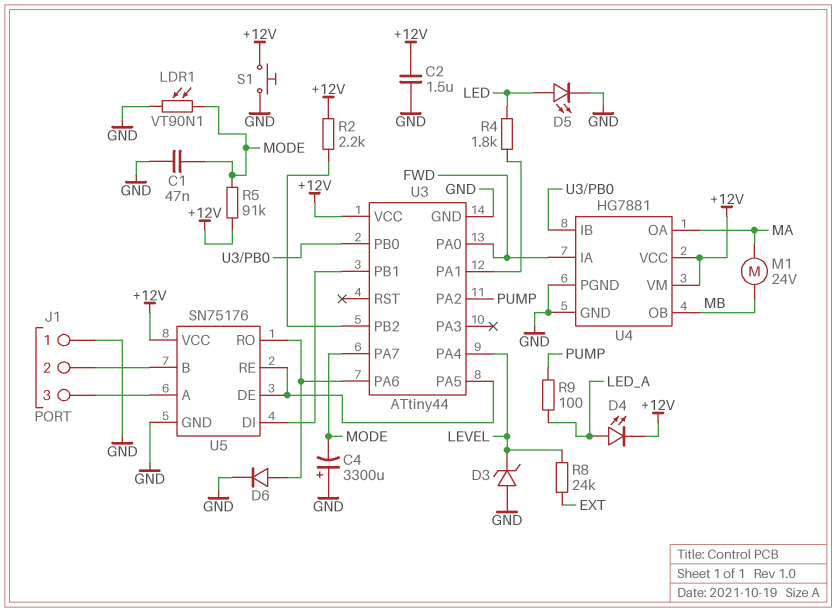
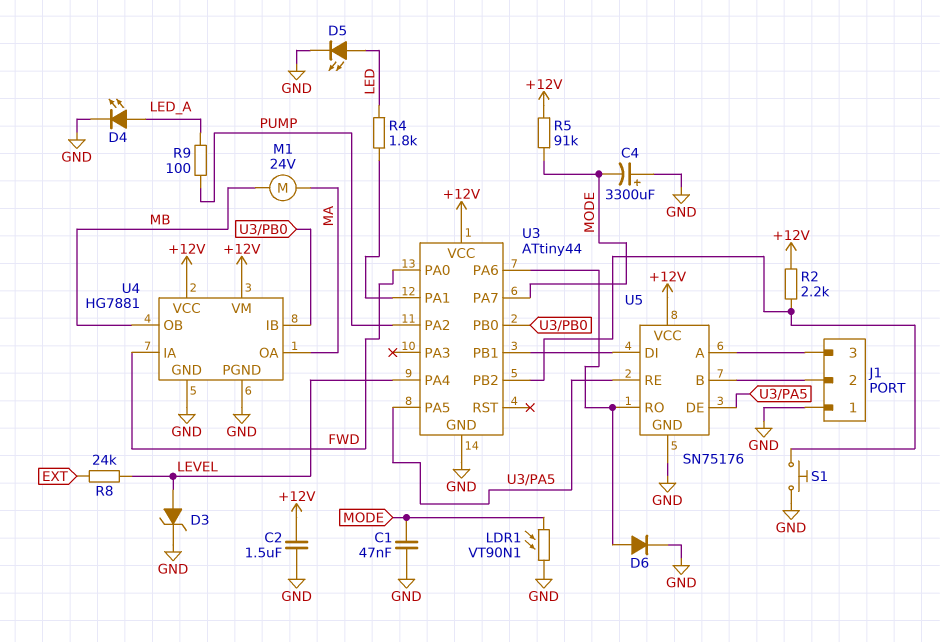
D3: zener (A GND, K LEVEL) -> zener (A LEVEL, K GND)
D4: LED (A LED_A, K +12V) -> LED (A LED_A, K GND)
S1: button (+12V, GND) -> button (GND, U3/PB2)

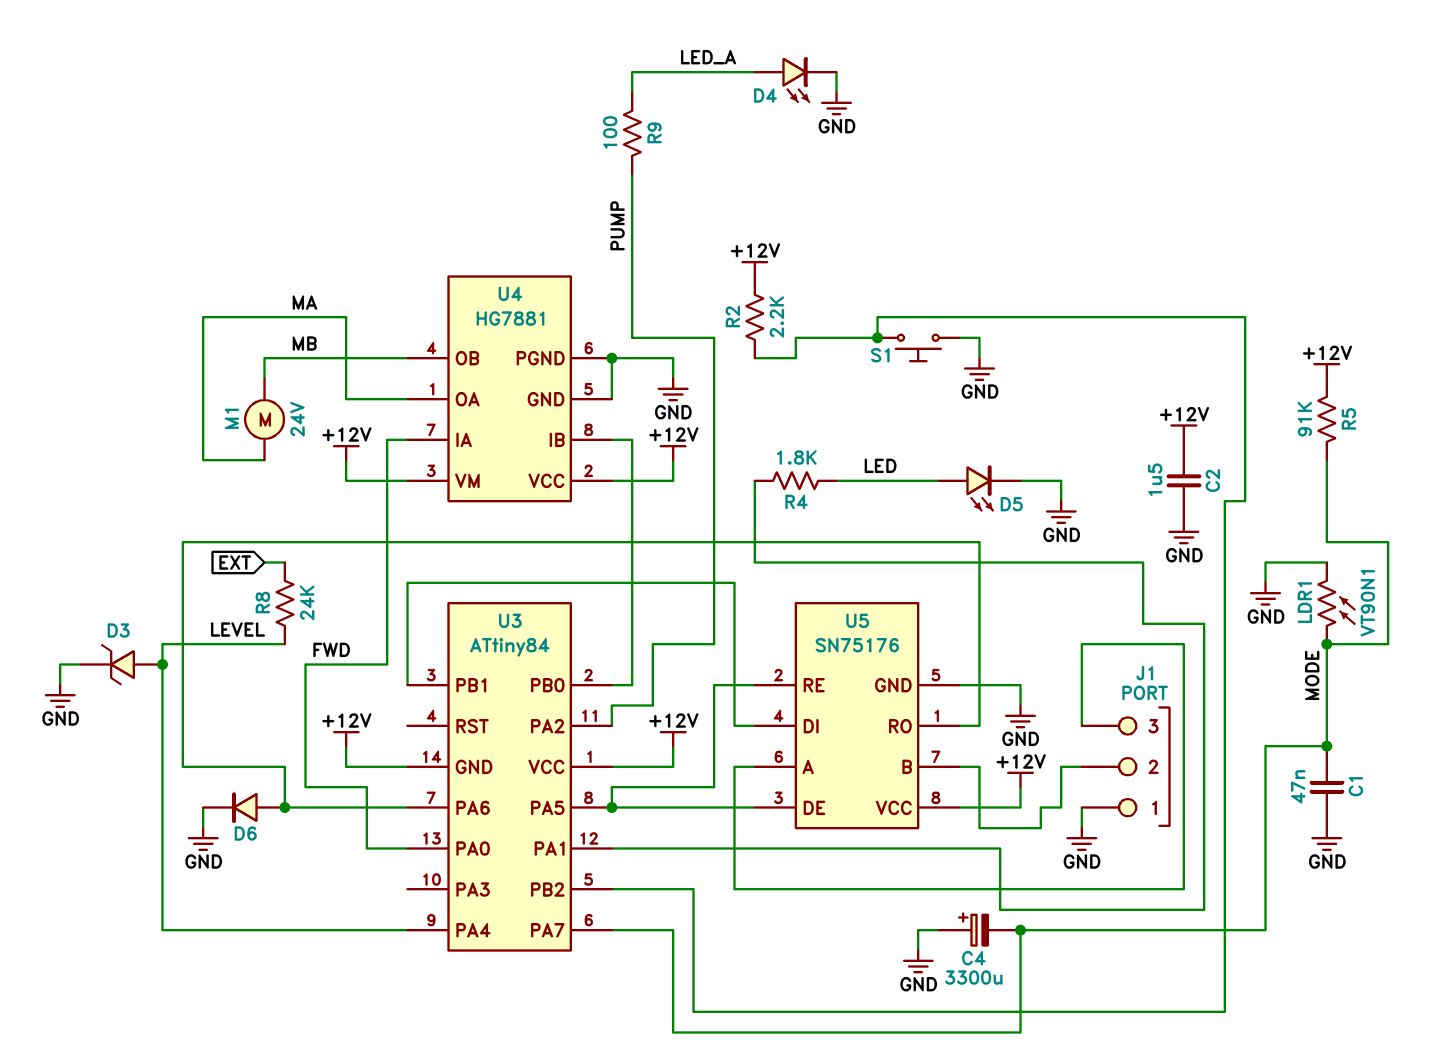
U3: ATtiny44 -> ATtiny84
U3 pin GND: GND -> +12V

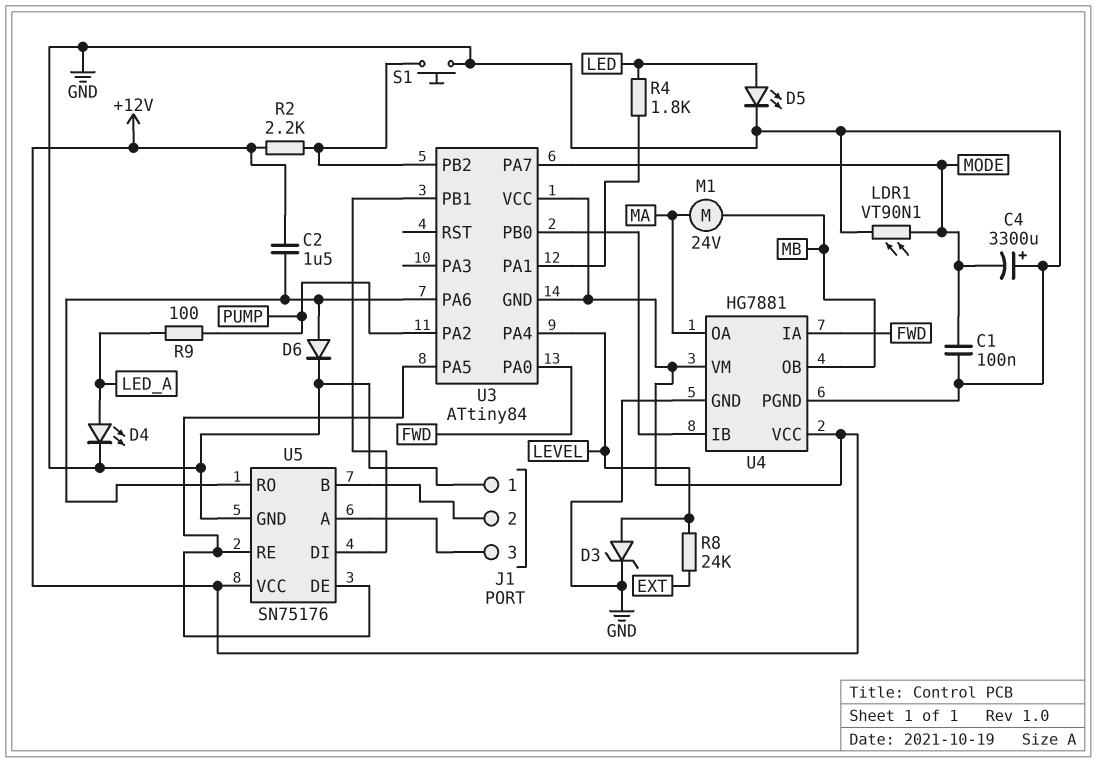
C1: 47nF (GND, MODE) -> 100nF (GND, MODE)
C2: 1.5uF (+12V, GND) -> 1.5uF (+12V, U3/PA6)
R5: 91k (+12V, MODE) -> none

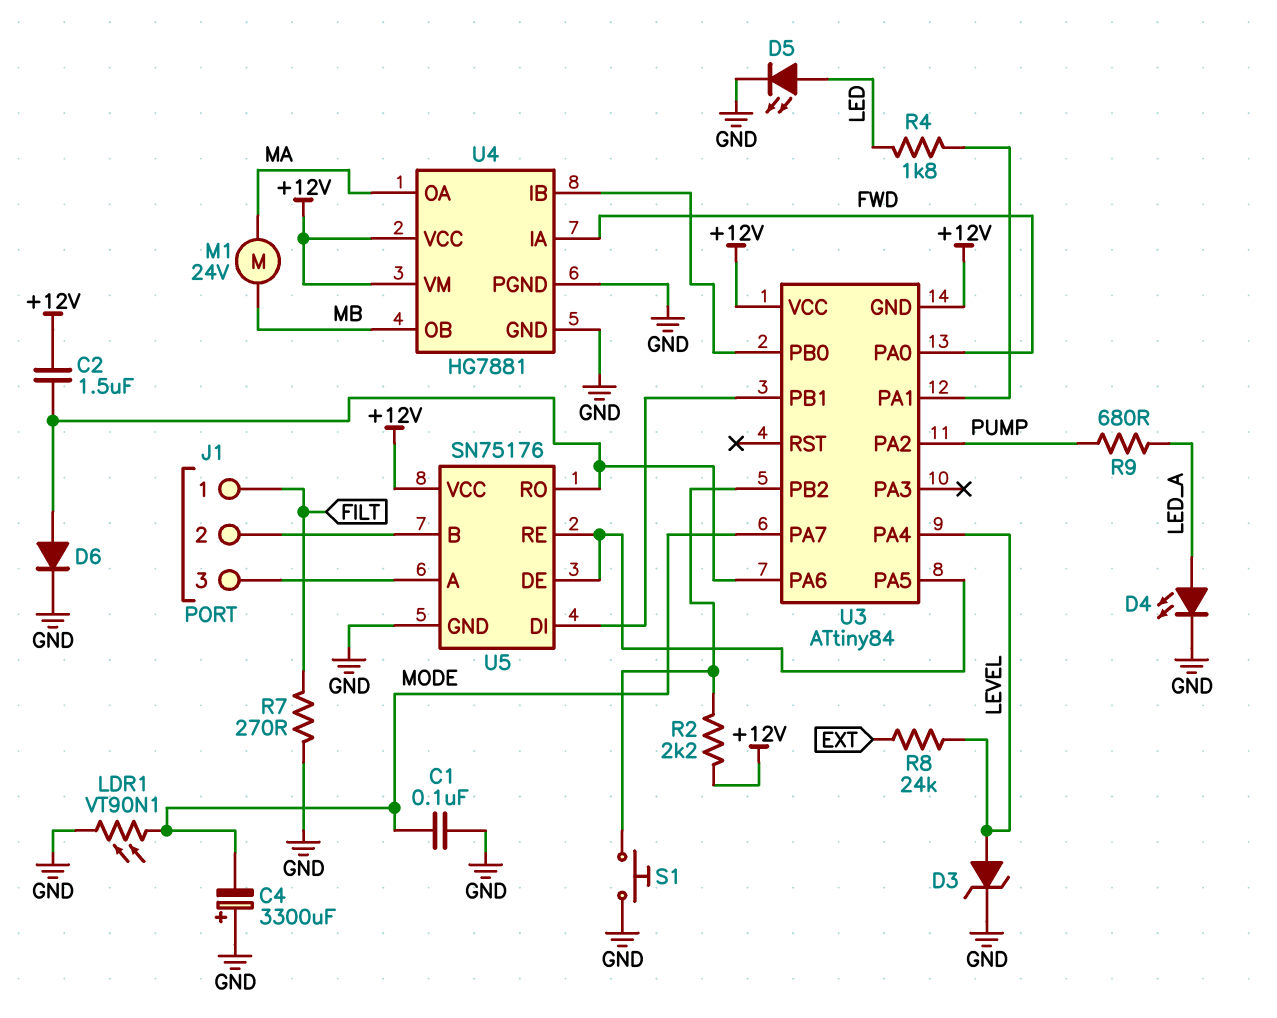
J1 pin 1: GND -> FILT
R7: none -> 270 (FILT, GND)
R9: 100 (LED_A, PUMP) -> 680 (LED_A, PUMP)

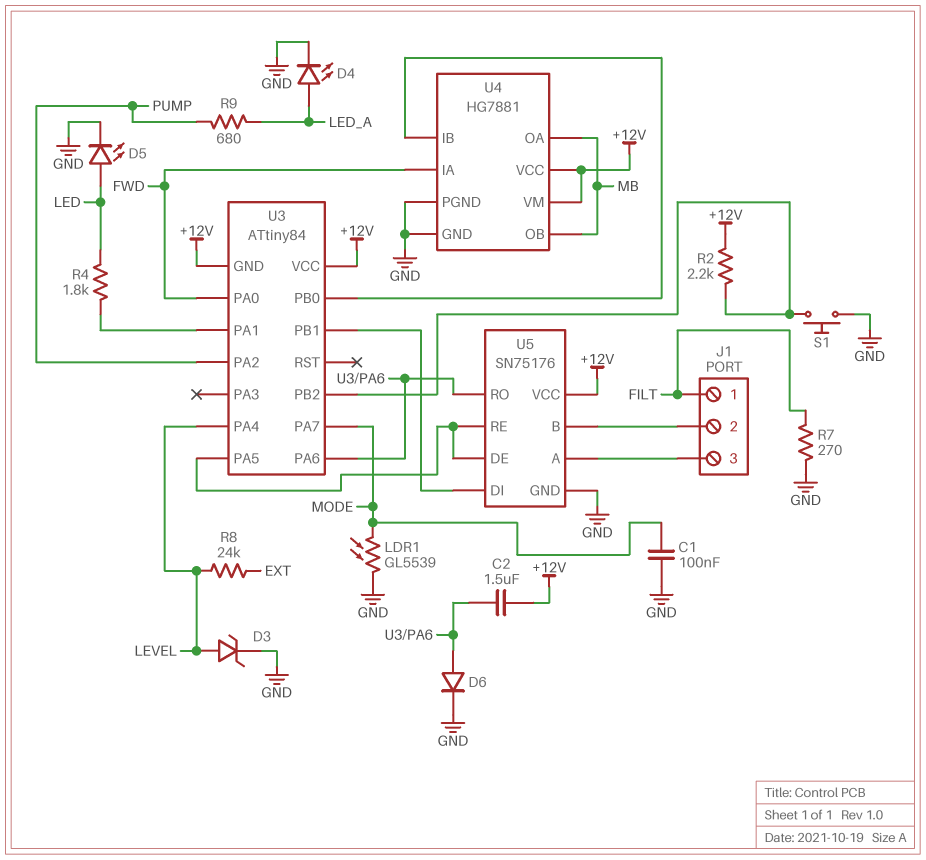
C4: 3300uF (plus GND, minus MODE) -> none
LDR1: VT90N1 (GND, MODE) -> GL5539 (GND, MODE)
M1: motor 24V (MA, MB) -> none
U4 pin OA: MA -> MB

